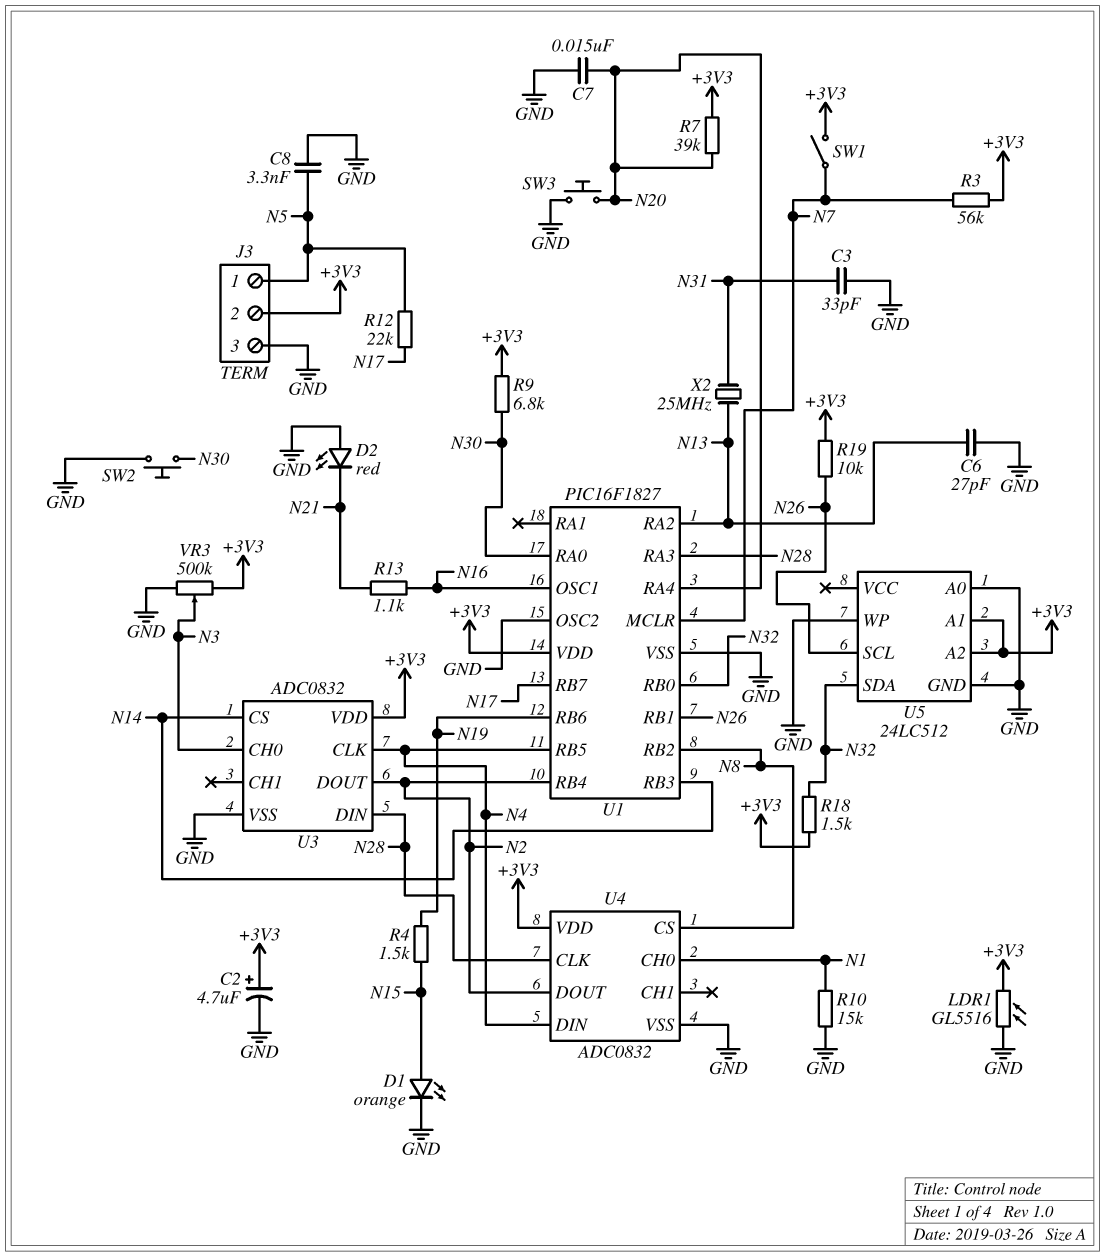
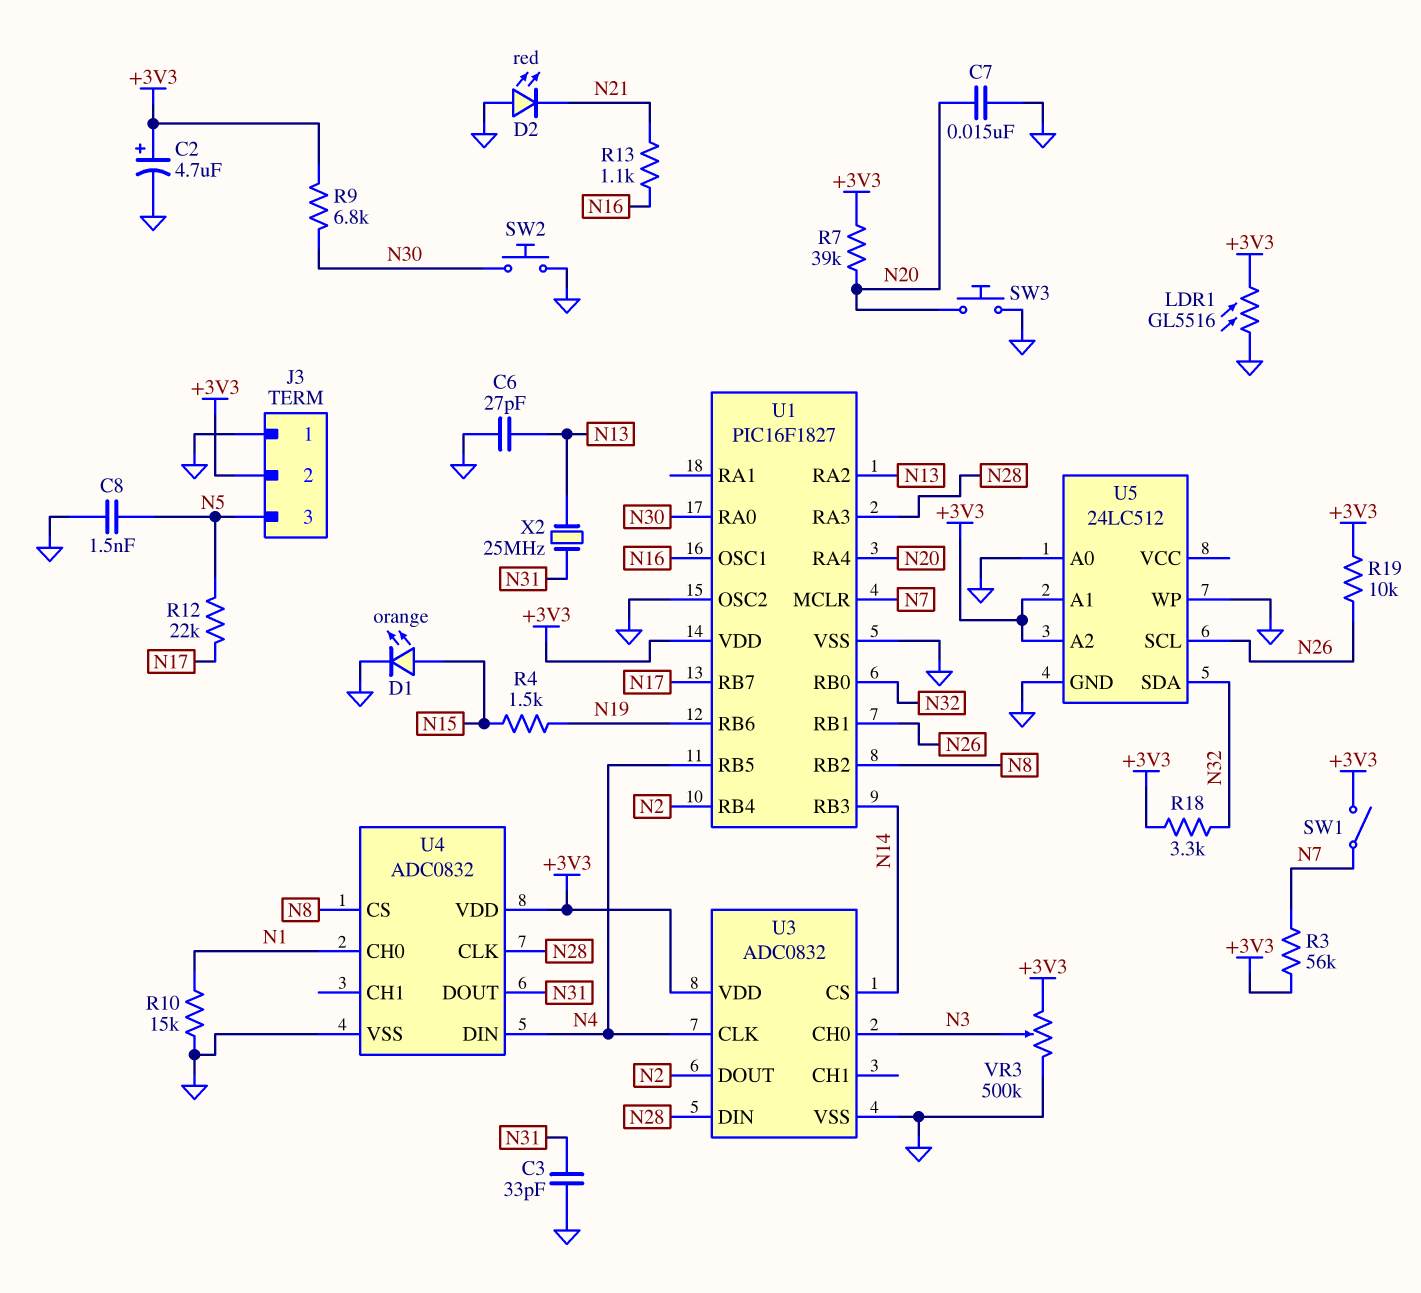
C8: 3.3nF (GND, N5) -> 1.5nF (GND, N5)
J3 pin 1: N5 -> GND
J3 pin 3: GND -> N5
R18: 1.5k (+3V3, N32) -> 3.3k (+3V3, N32)
U4 pin DOUT: N2 -> N31

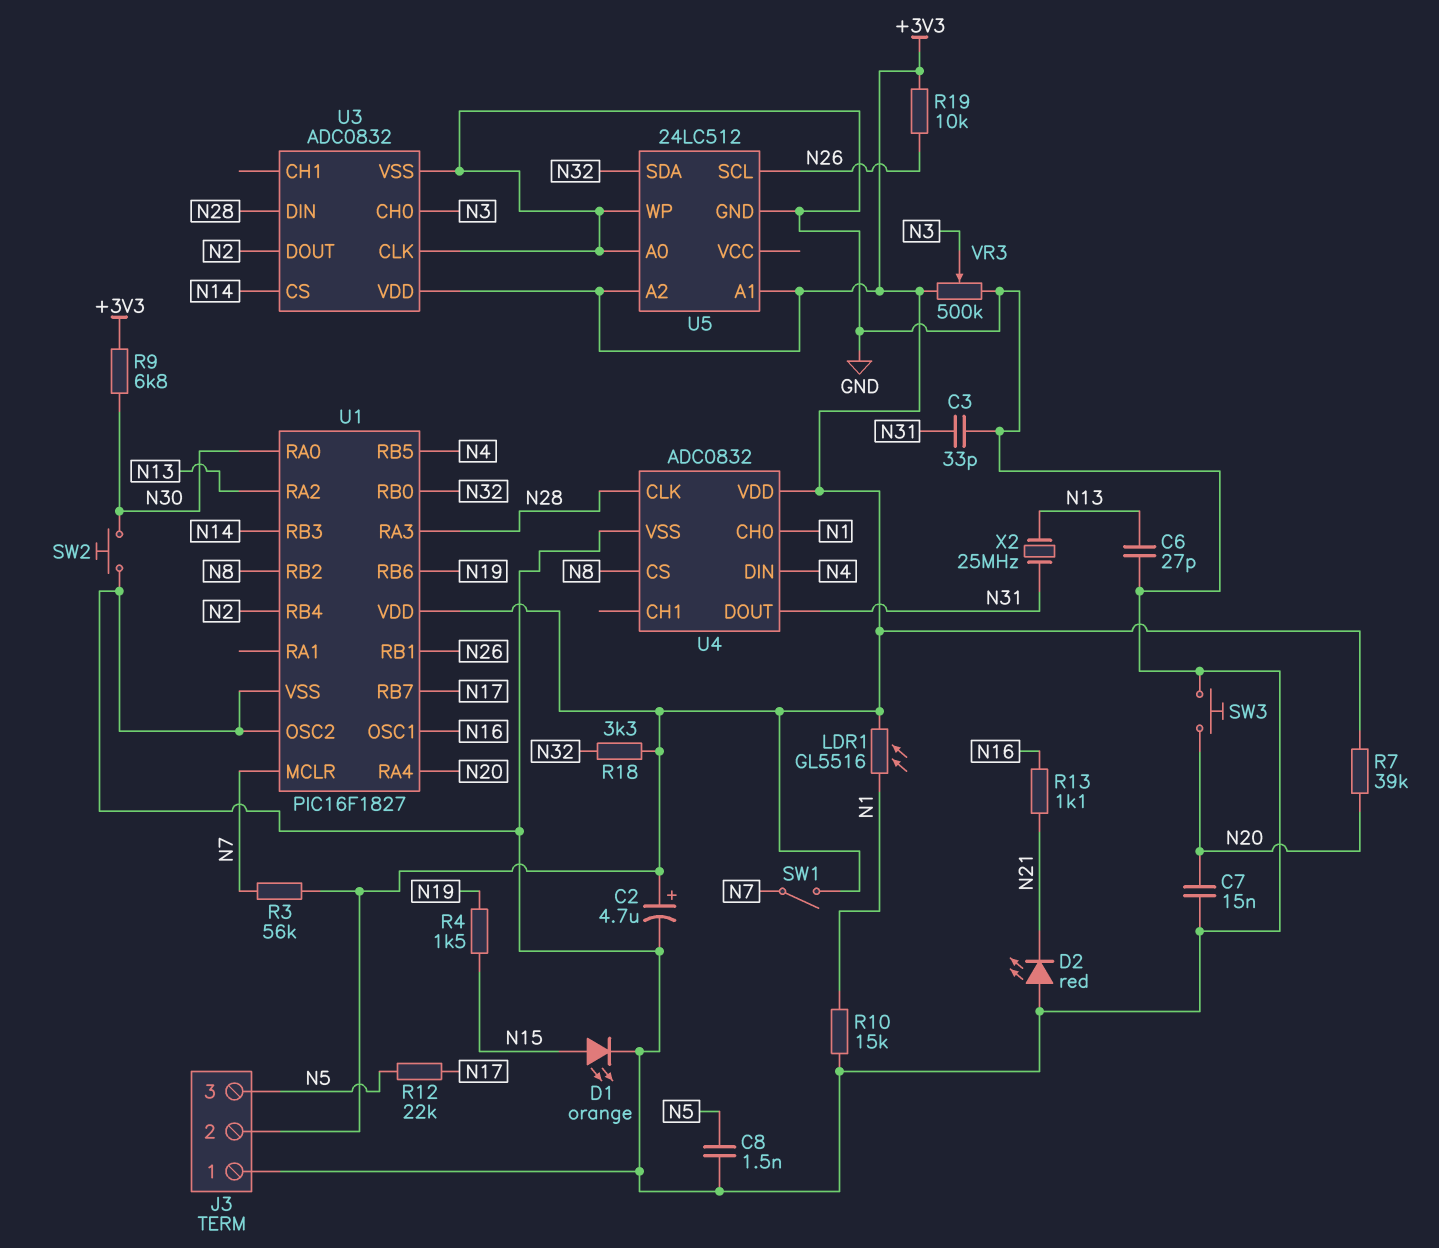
LDR1: GL5516 (+3V3, GND) -> GL5516 (+3V3, N1)
U3 pin CLK: N4 -> GND

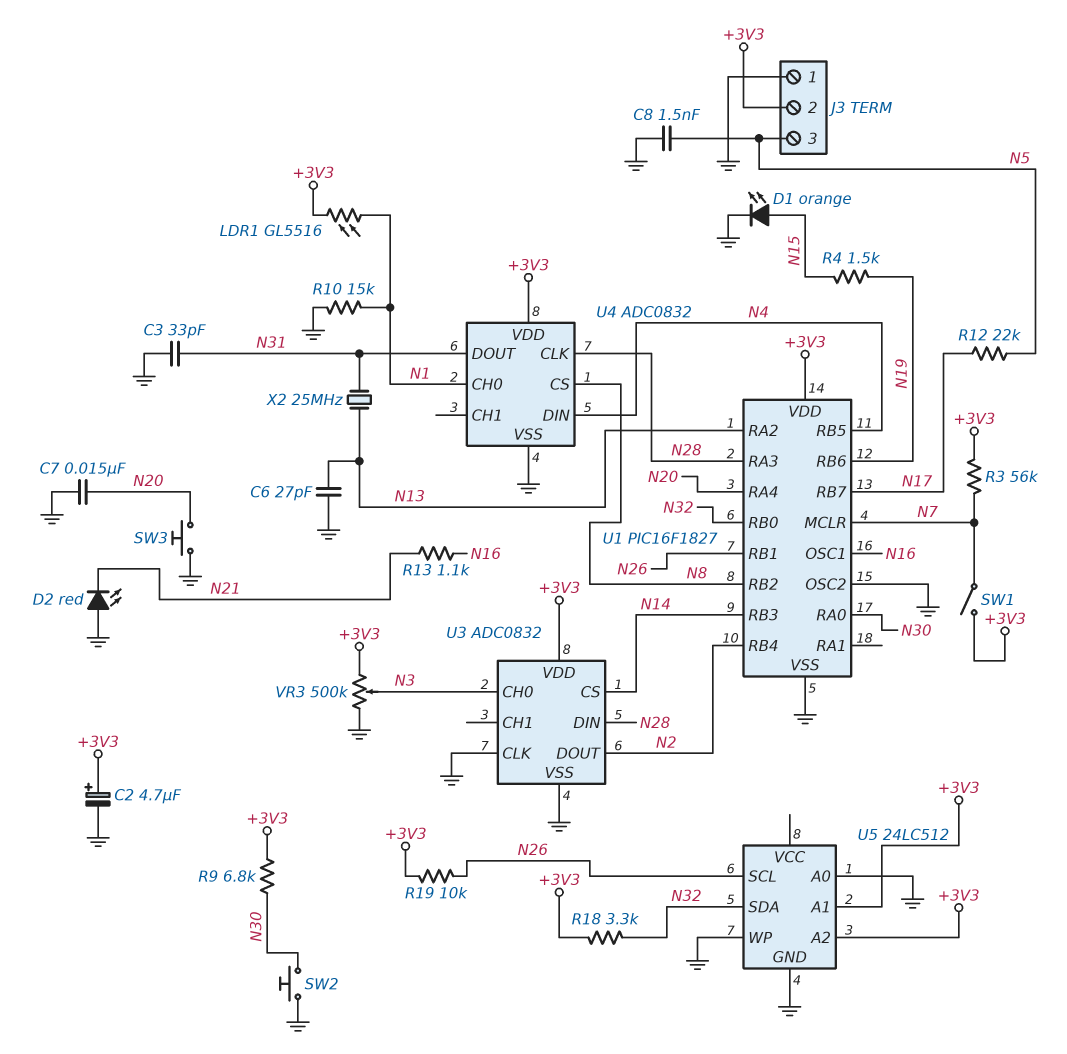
R7: 39k (+3V3, N20) -> none

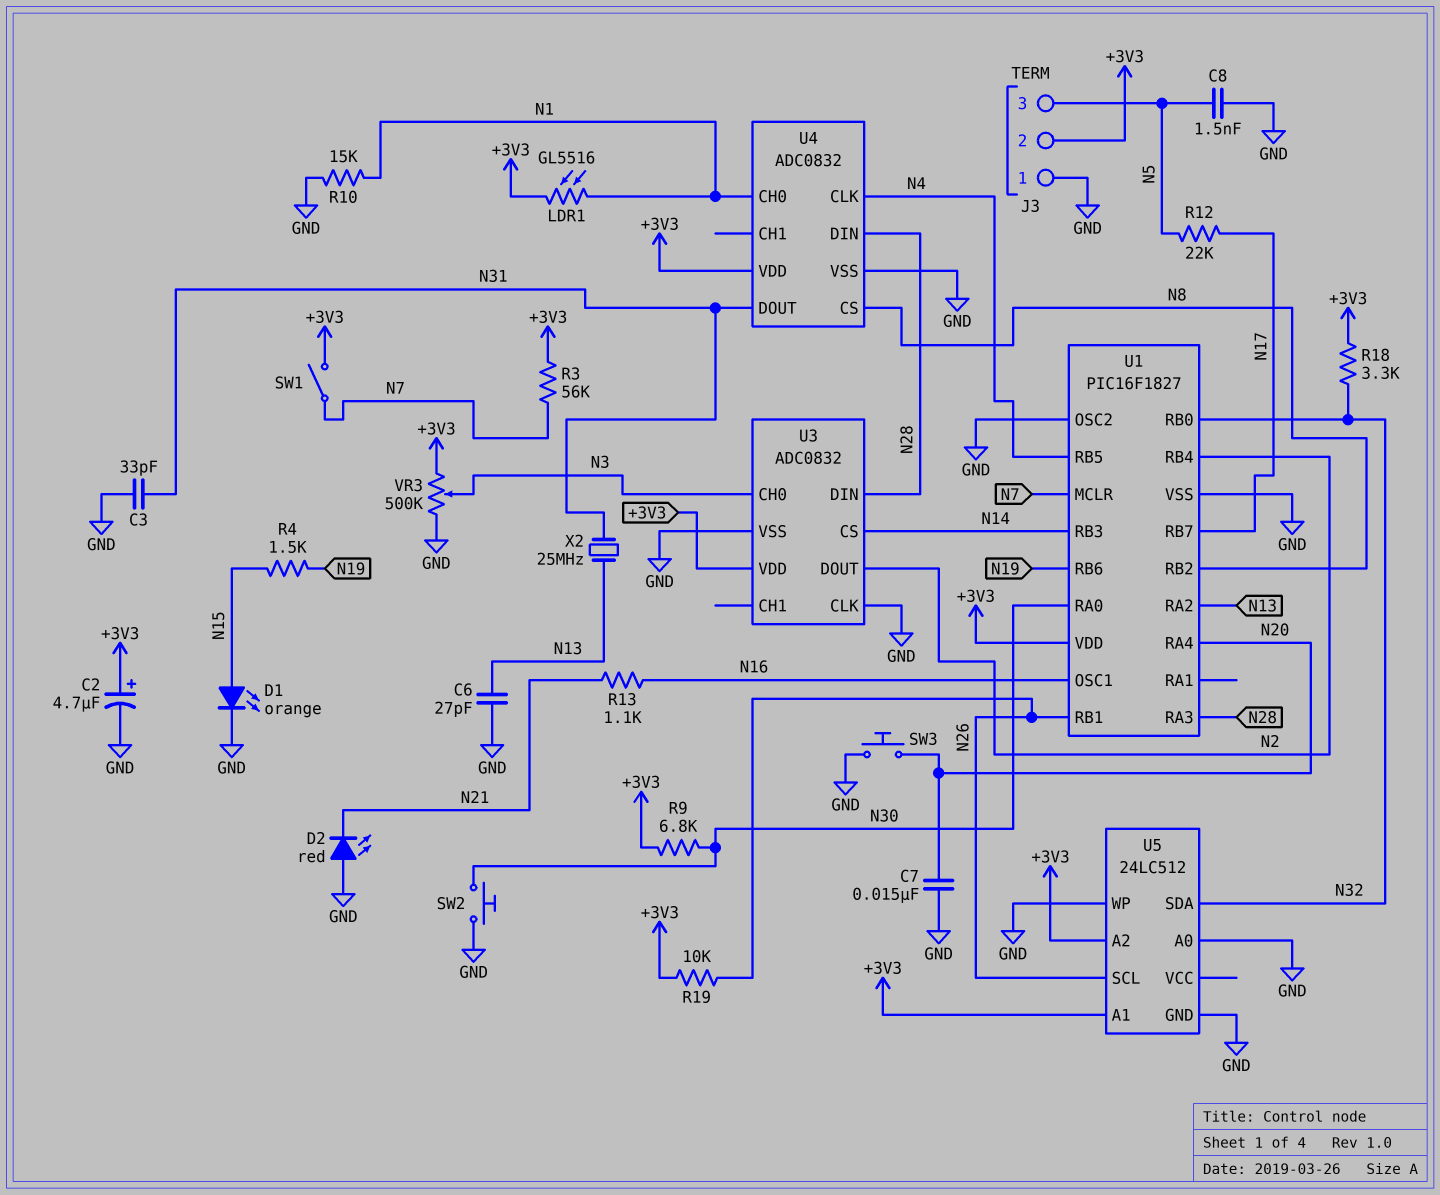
U4 pin CLK: N28 -> N4
U4 pin DIN: N4 -> N28

